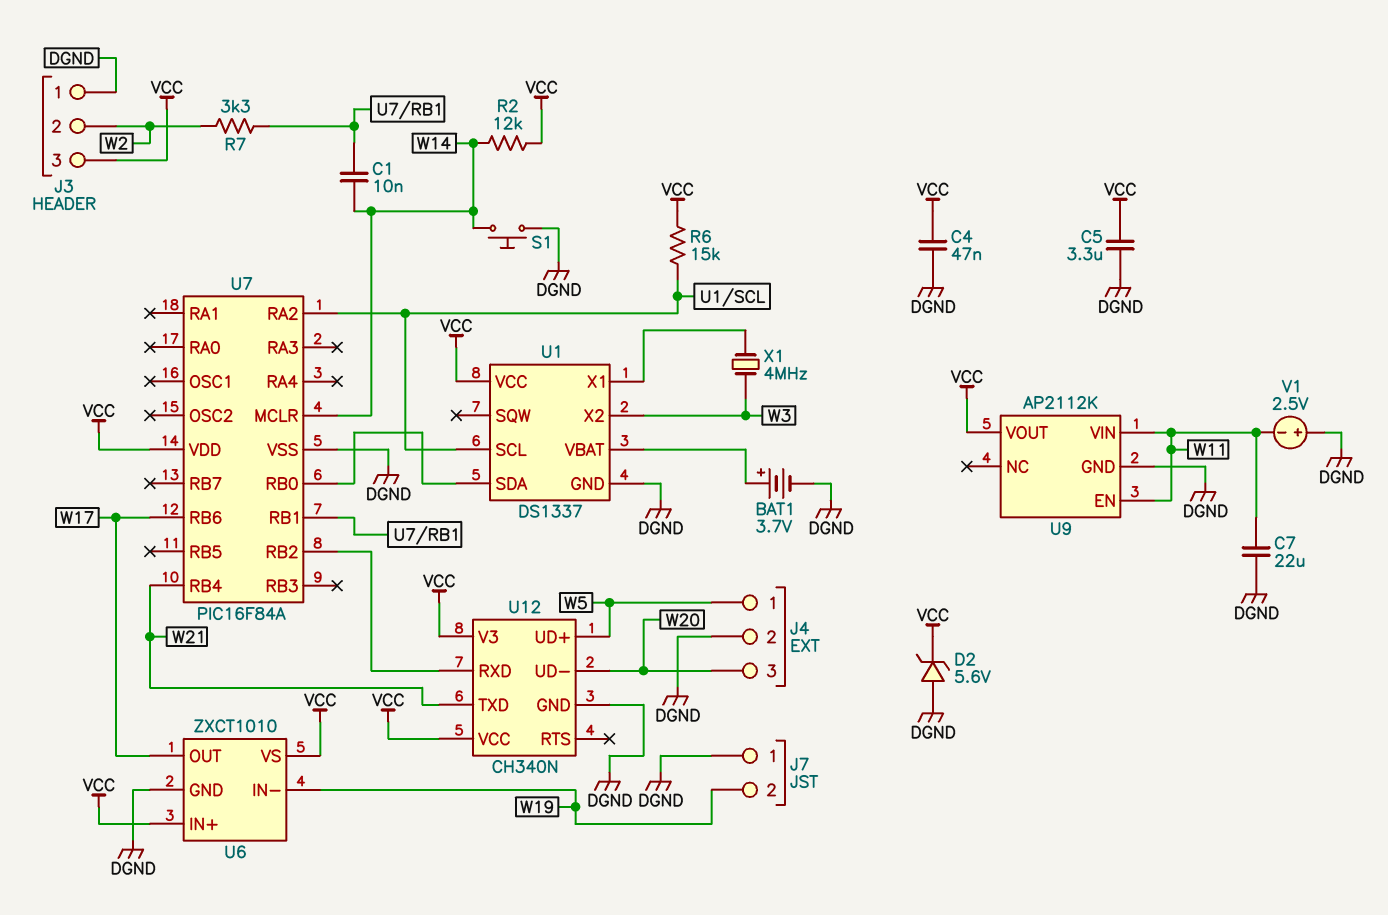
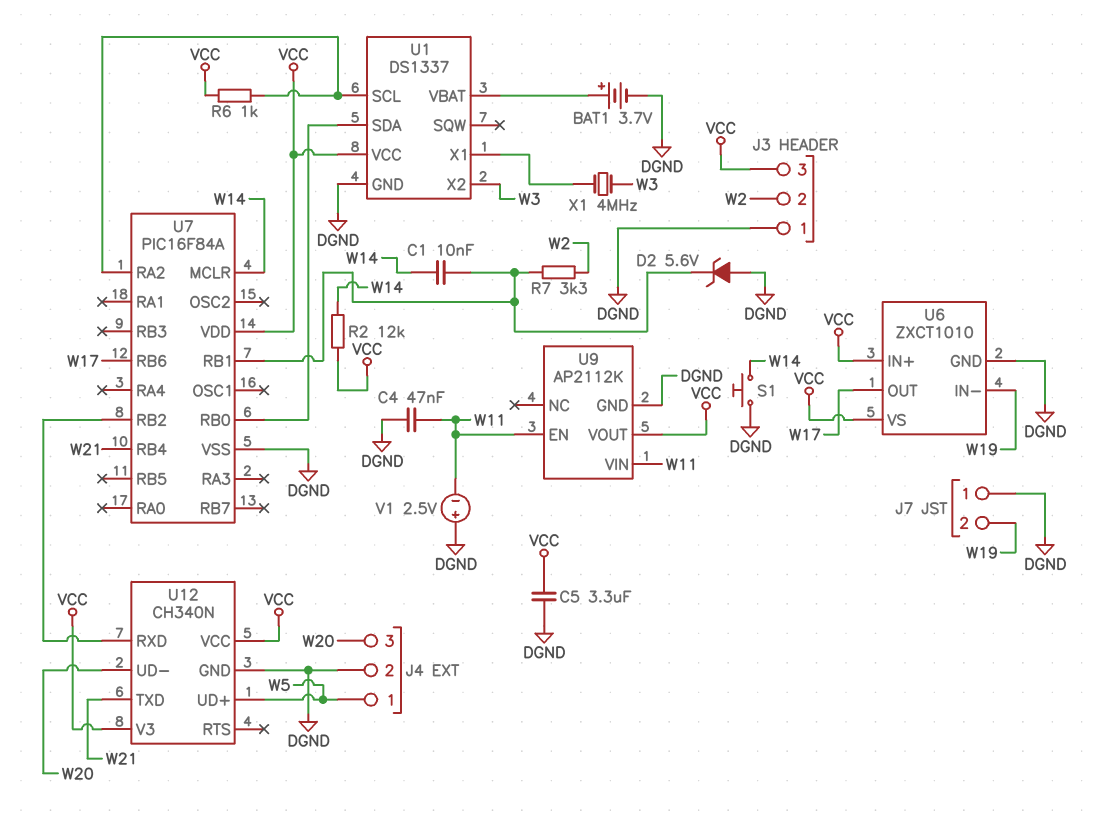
C4: 47nF (DGND, VCC) -> 47nF (DGND, W11)
C7: 22uF (DGND, W11) -> none
D2: zener 5.6V (A DGND, K VCC) -> zener 5.6V (A DGND, K U7/RB1)
R6: 15k (U1/SCL, VCC) -> 1k (U1/SCL, VCC)

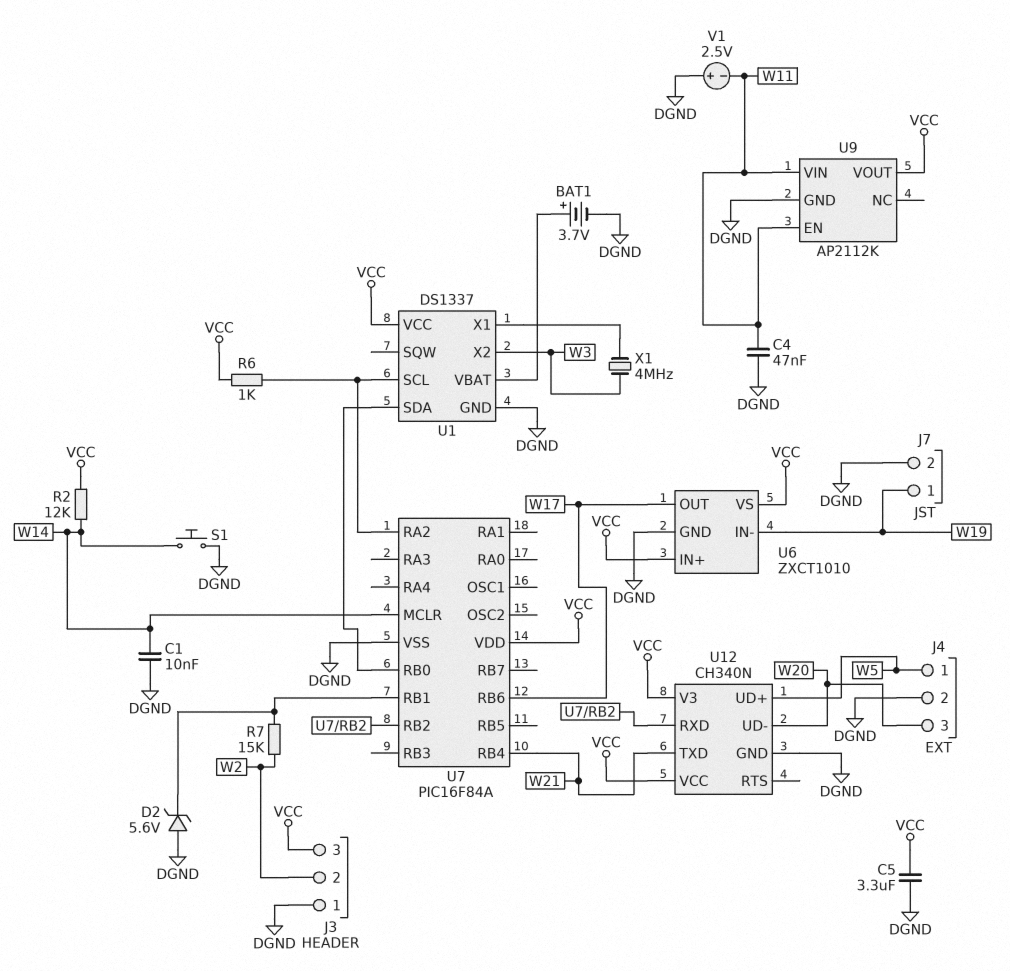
C1: 10nF (U7/RB1, W14) -> 10nF (DGND, W14)
J7 pin 1: DGND -> W19
J7 pin 2: W19 -> DGND
R7: 3.3k (U7/RB1, W2) -> 15k (U7/RB1, W2)

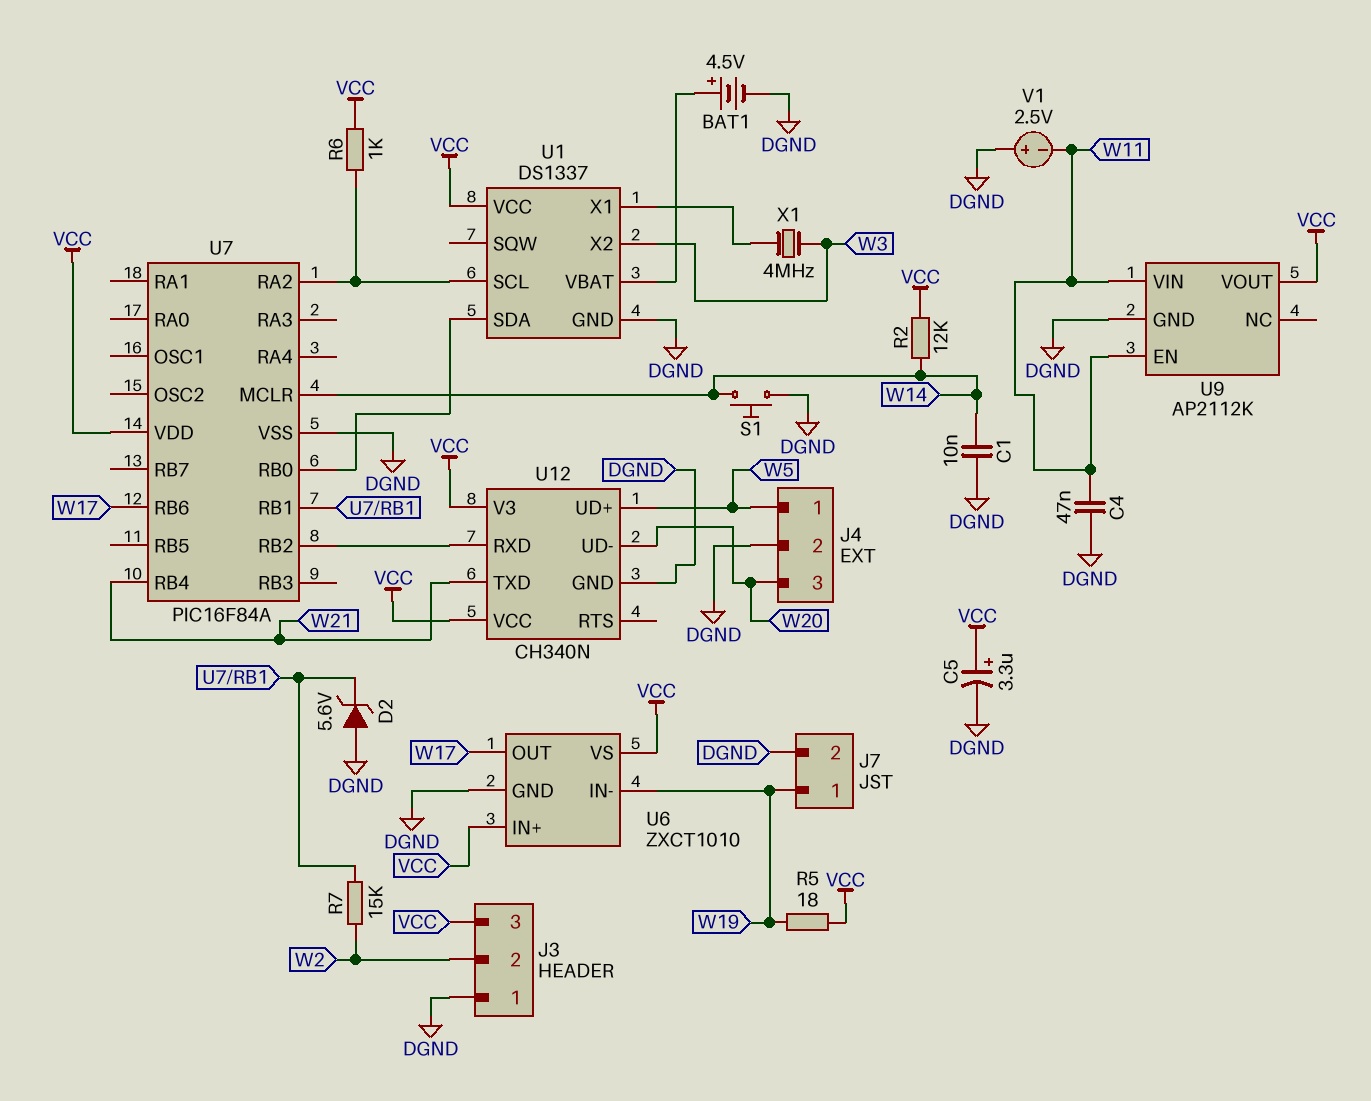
BAT1: 3.7V (plus U1/VBAT, minus DGND) -> 4.5V (plus U1/VBAT, minus DGND)
C5: 3.3uF (DGND, VCC) -> 3.3uF (plus VCC, minus DGND)
R5: none -> 18 (VCC, W19)

